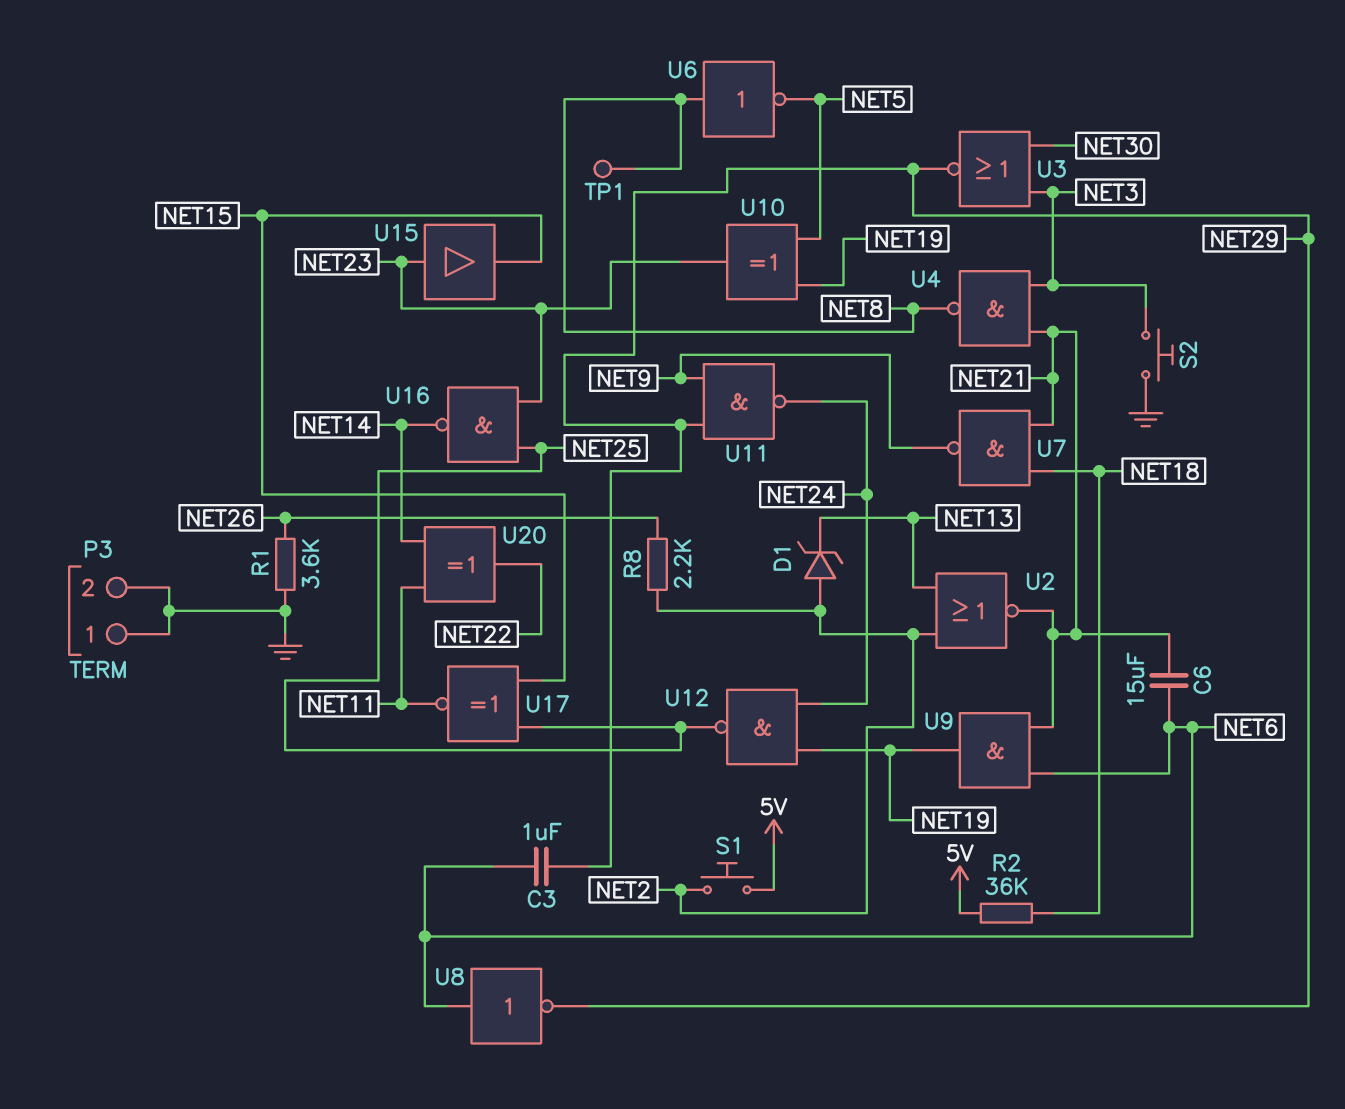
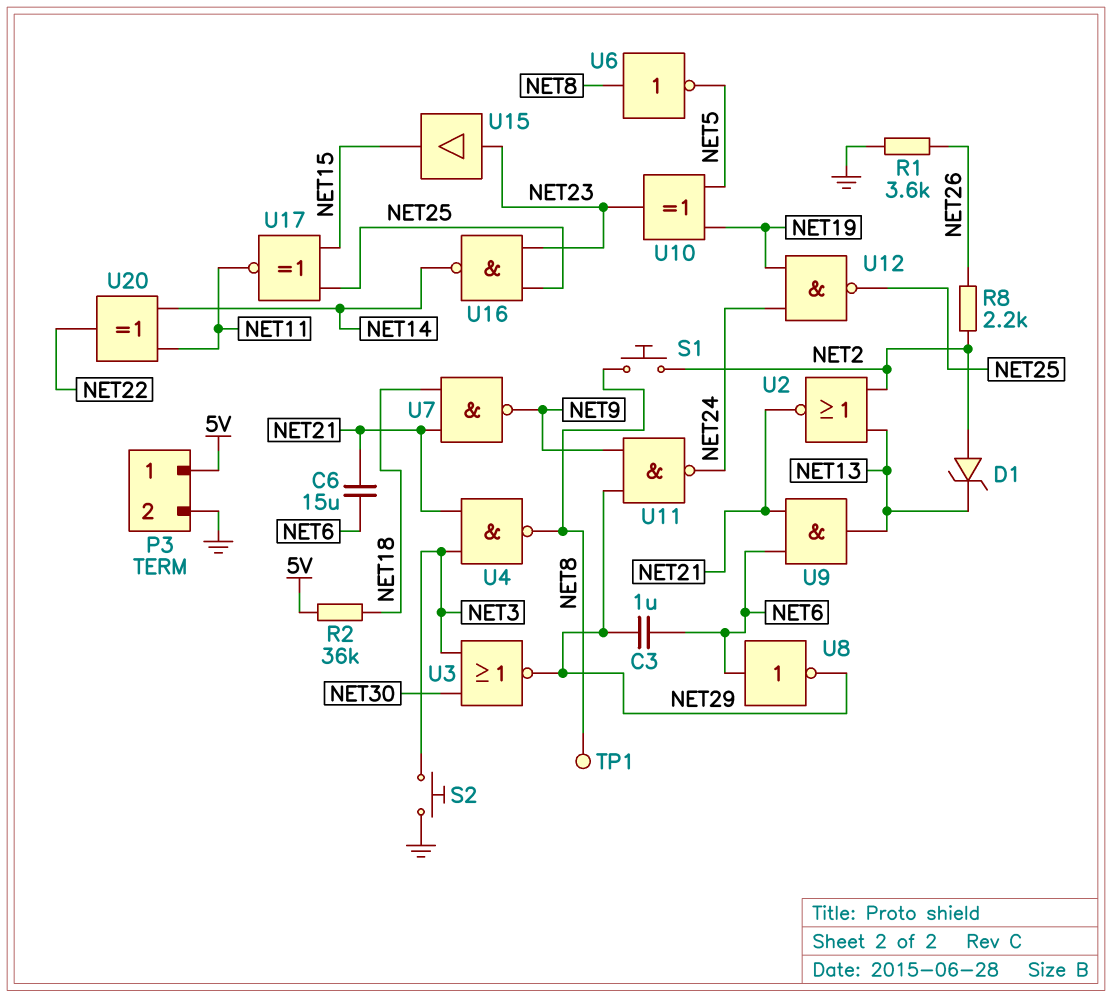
P3 pin 1: GND -> 5V
S1: button (5V, NET2) -> button (NET2, NET8)
U9: AND (in NET6, in NET21, out NET19) -> AND (in NET6, in NET21, out NET13)

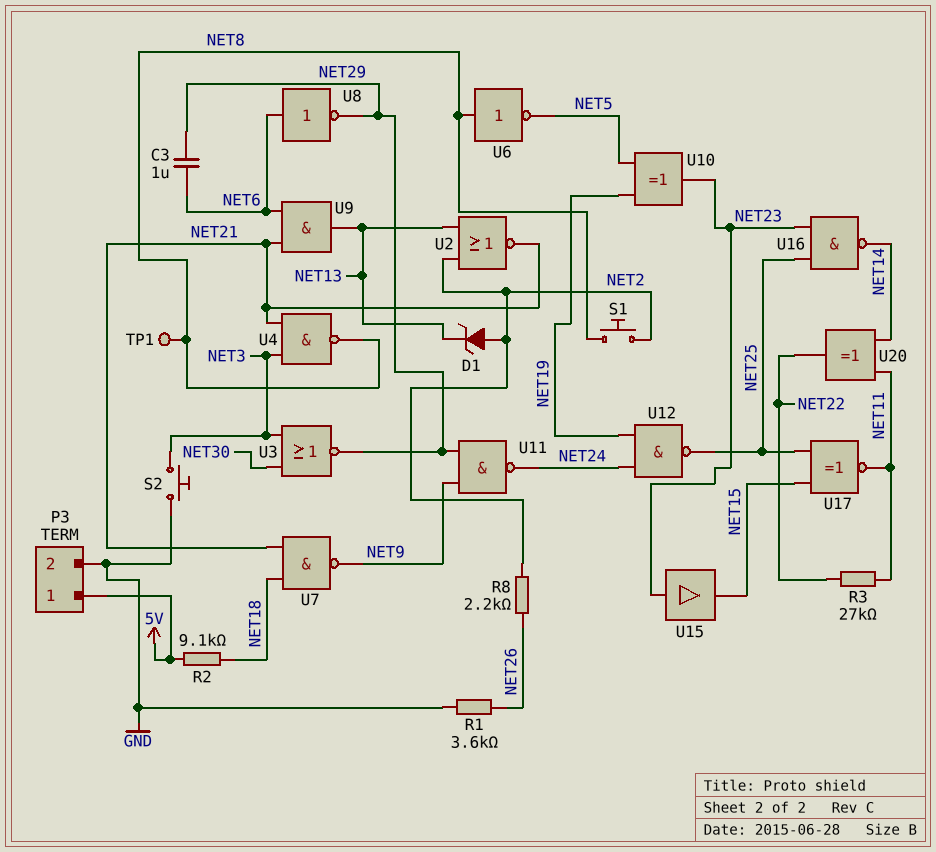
C6: 15uF (NET6, NET21) -> none
R2: 36k (5V, NET18) -> 9.1k (5V, NET18)
R3: none -> 27k (NET11, NET22)

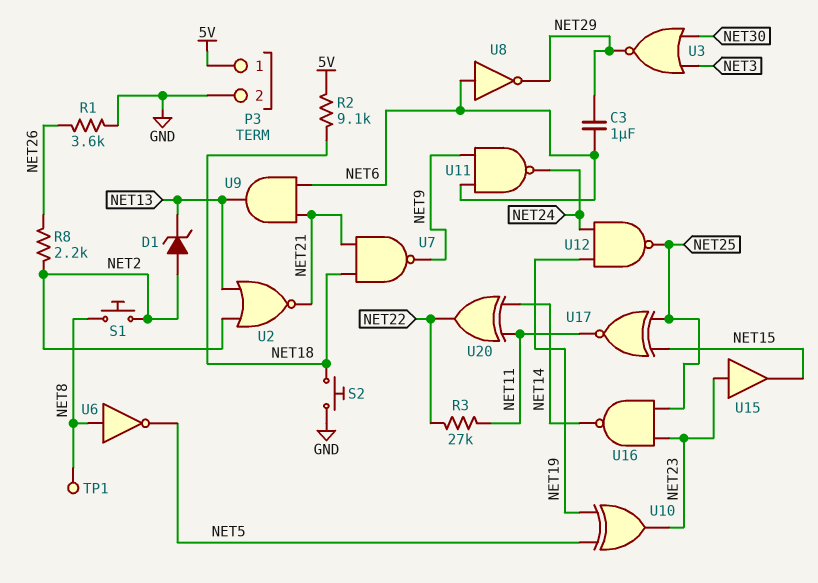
S2: button (GND, NET3) -> button (GND, NET18)
U4: NAND (in NET3, in NET21, out NET8) -> none
U11: NAND (in NET9, in NET29, out NET24) -> NAND (in NET6, in NET9, out NET24)

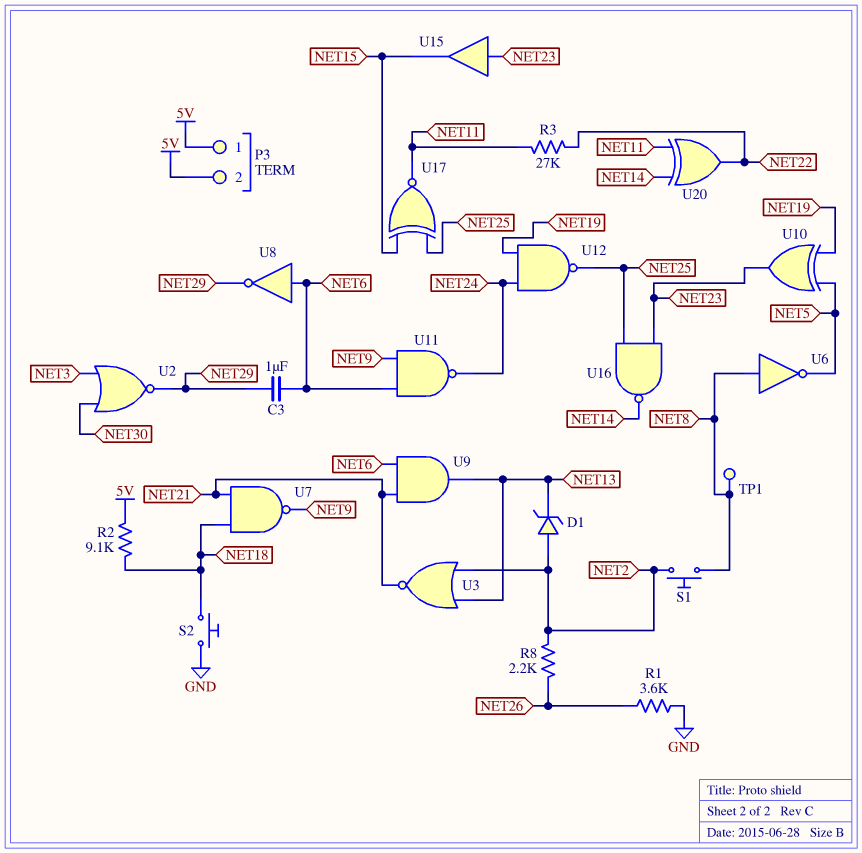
P3 pin 2: GND -> 5V
U2: NOR (in NET2, in NET13, out NET21) -> NOR (in NET3, in NET30, out NET29)
U3: NOR (in NET3, in NET30, out NET29) -> NOR (in NET2, in NET13, out NET21)

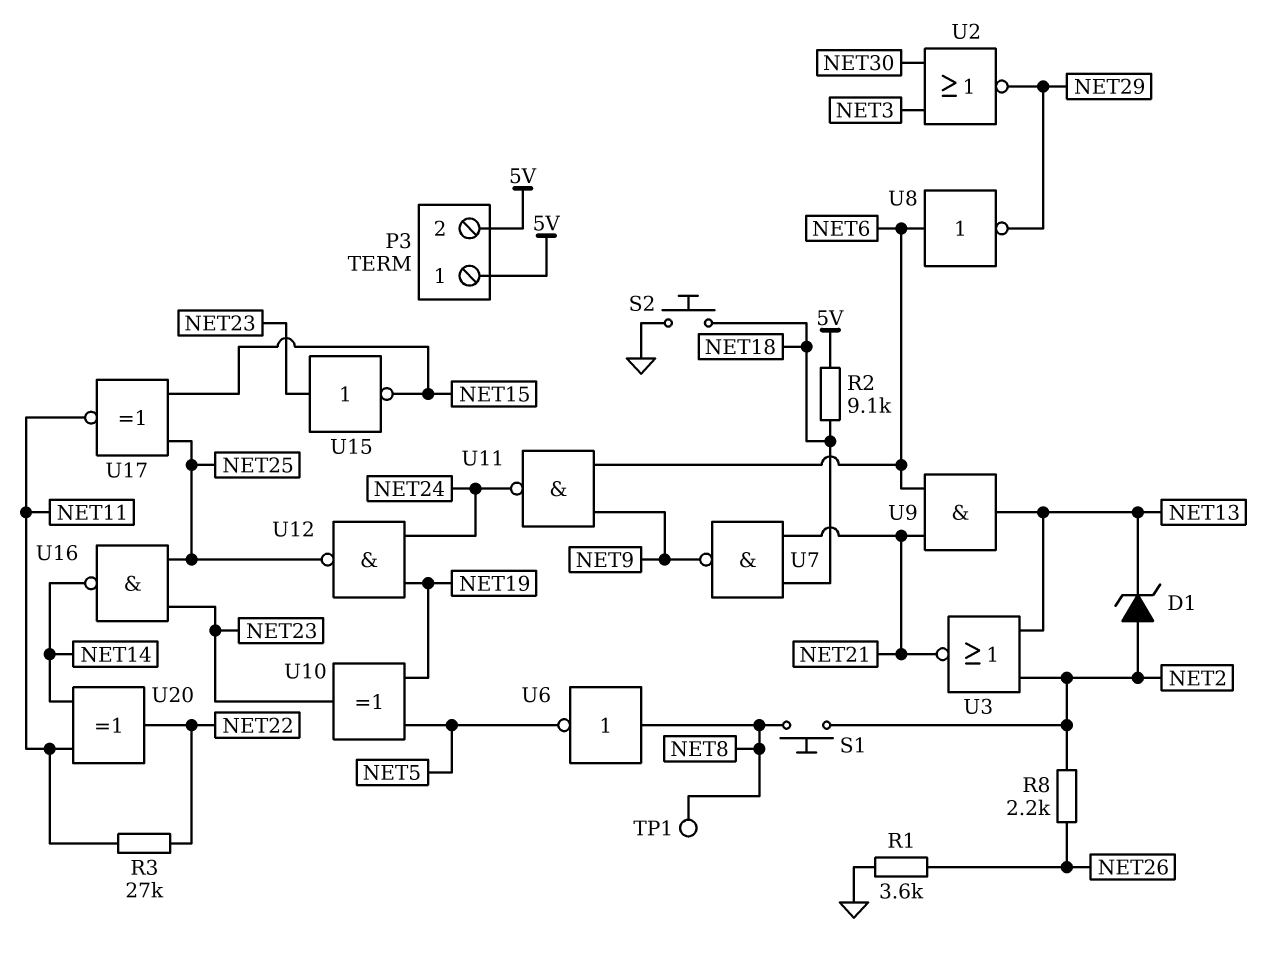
C3: 1uF (NET6, NET29) -> none
U15: buffer (in NET23, out NET15) -> NOT (in NET23, out NET15)

